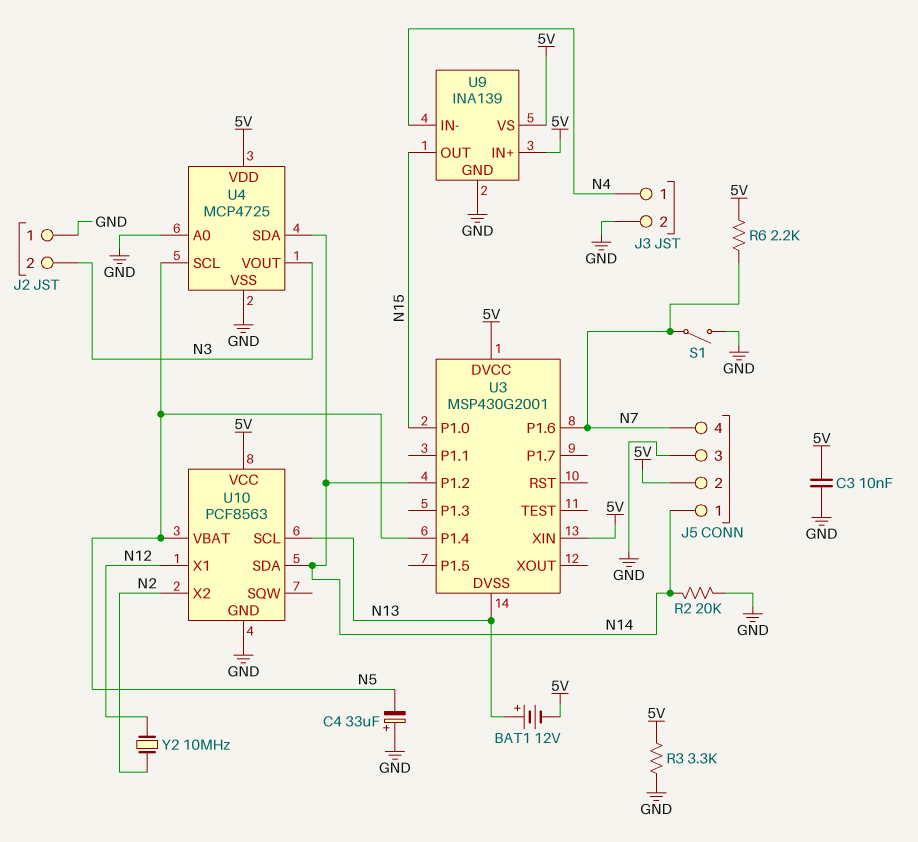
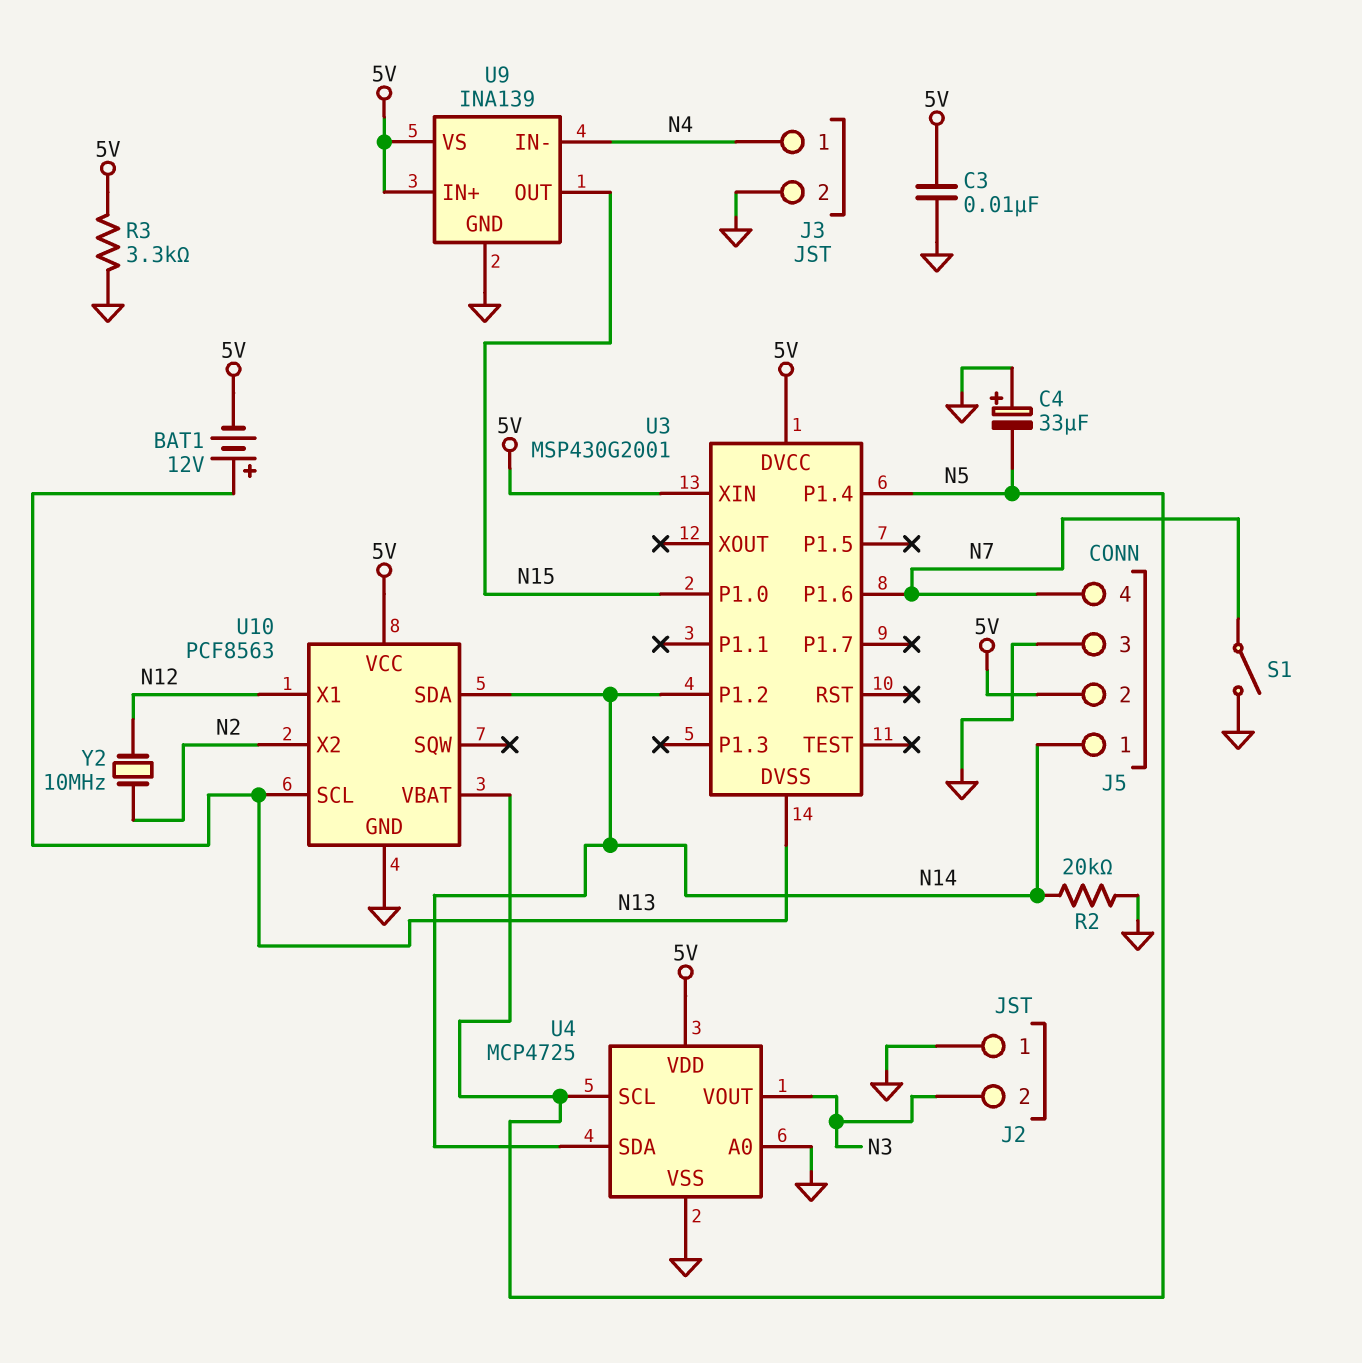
R6: 2.2k (5V, N7) -> none

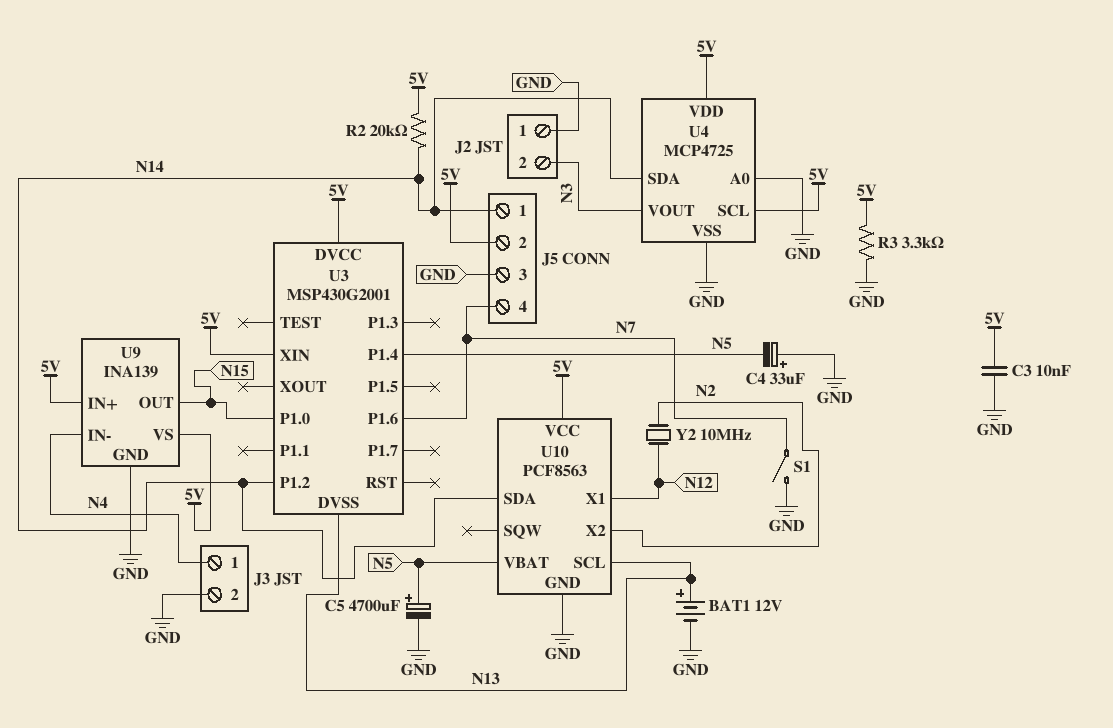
BAT1: 12V (plus N13, minus 5V) -> 12V (plus N13, minus GND)
C5: none -> 4700uF (plus N5, minus GND)
R2: 20k (GND, N14) -> 20k (5V, N14)
U4 pin SCL: N5 -> 5V

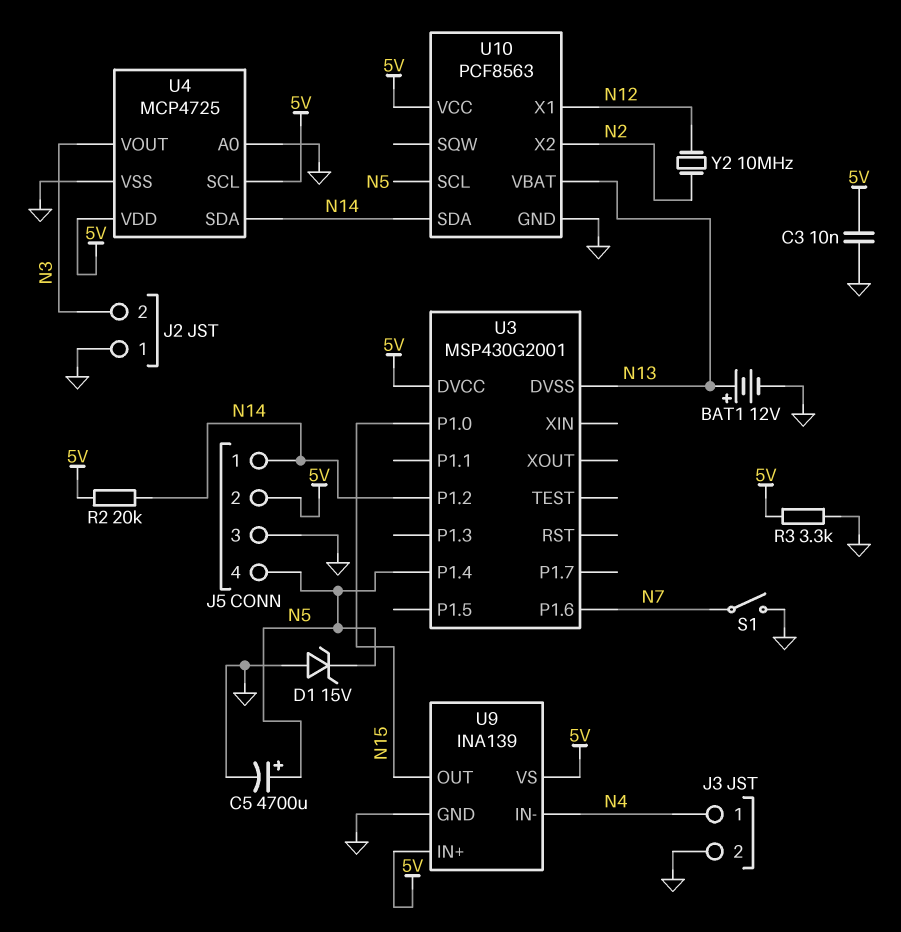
C4: 33uF (plus GND, minus N5) -> none
D1: none -> zener 15V (A GND, K N5)
J5 pin 4: N7 -> N5
U3 pin XIN: 5V -> none
U10 pin SCL: N13 -> N5
U10 pin VBAT: N5 -> N13

